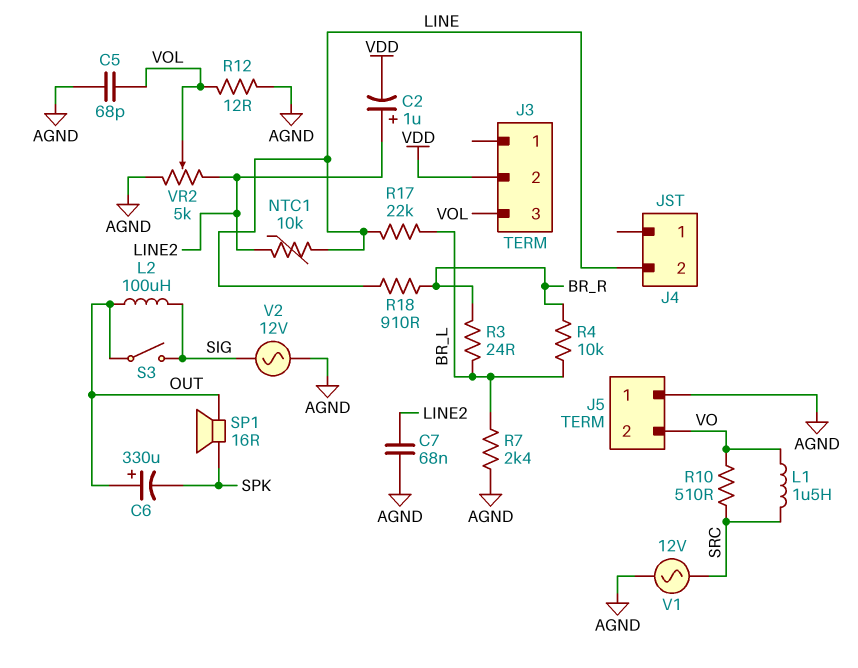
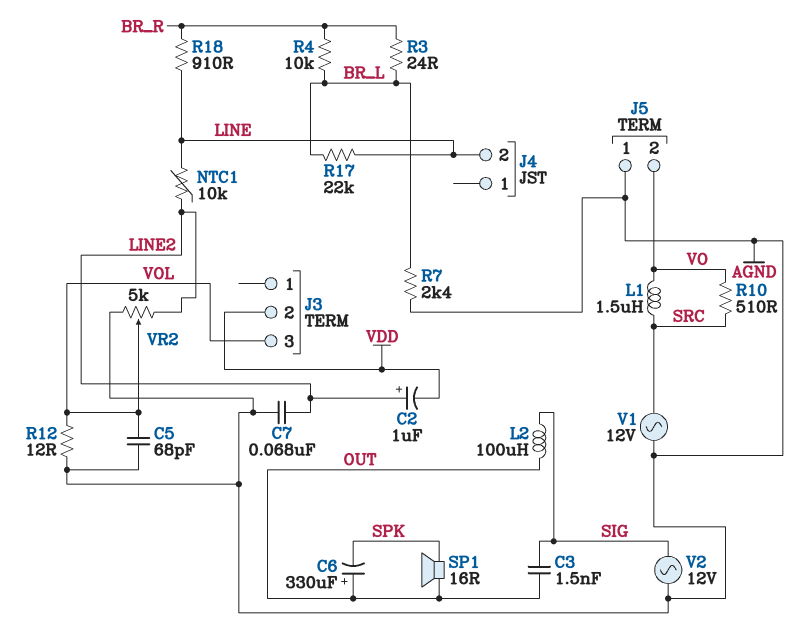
C3: none -> 1.5nF (OUT, SIG)
S3: switch (OUT, SIG) -> none

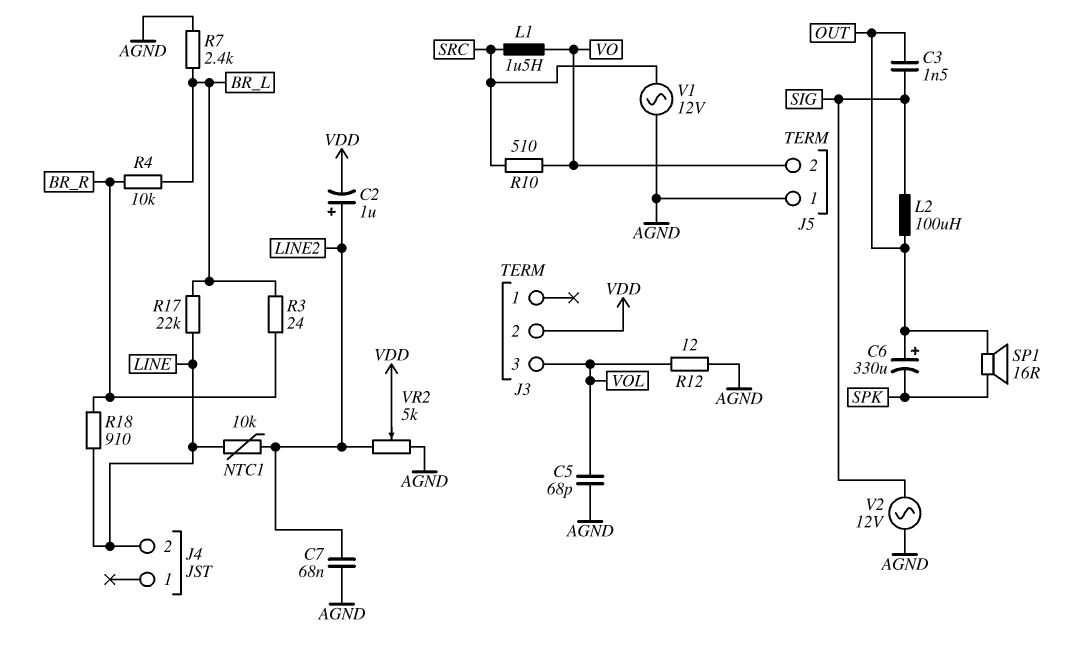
VR2: 5k (AGND, LINE2, wiper VOL) -> 5k (AGND, LINE2, wiper VDD)

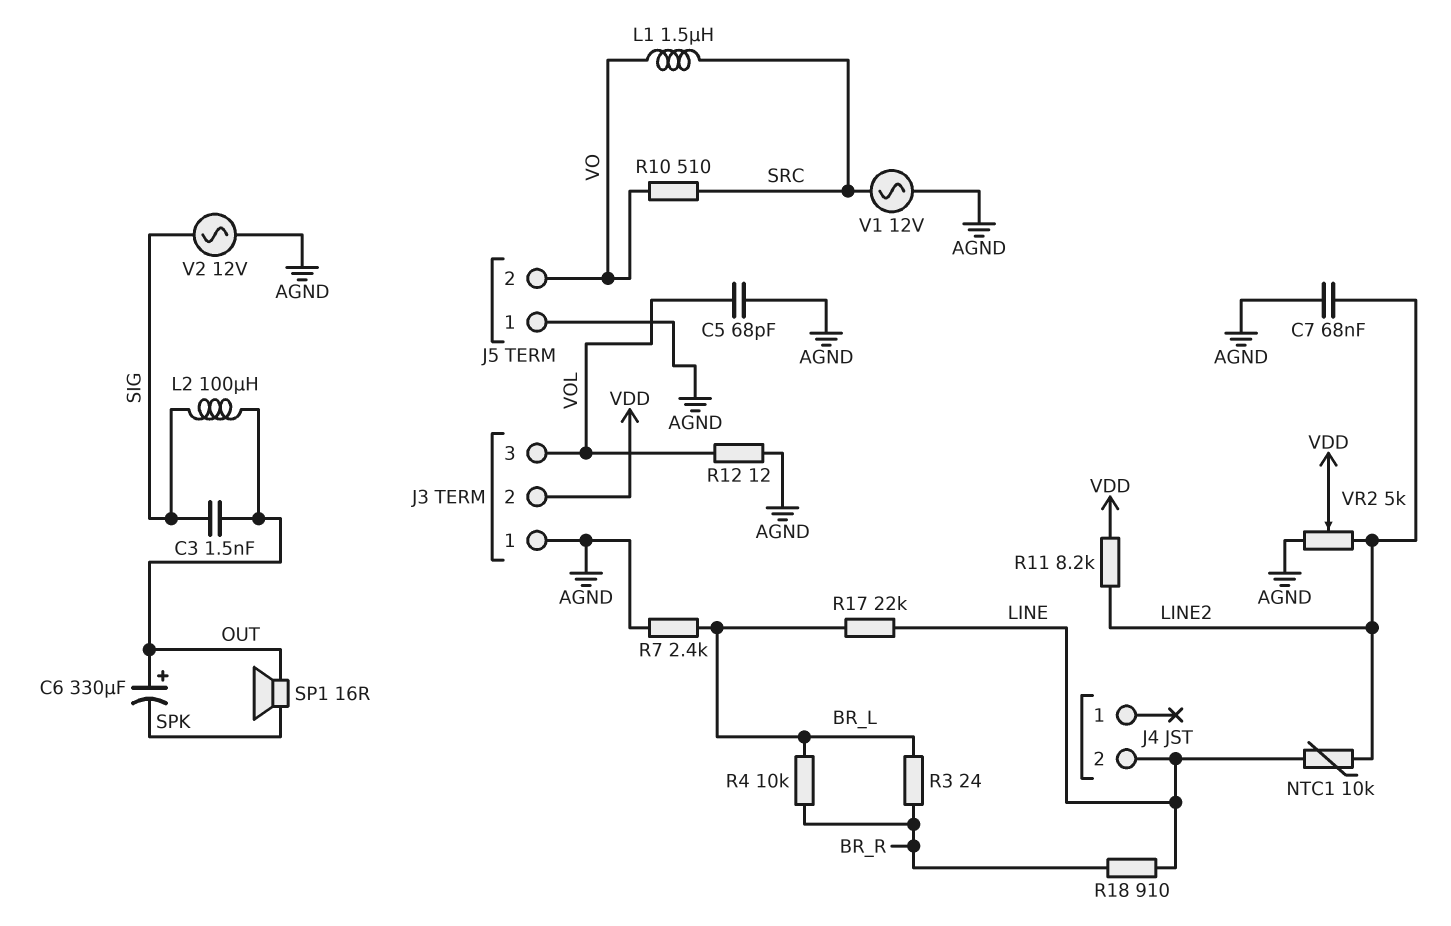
C2: 1uF (plus LINE2, minus VDD) -> none
J3 pin 1: none -> AGND
R11: none -> 8.2k (LINE2, VDD)

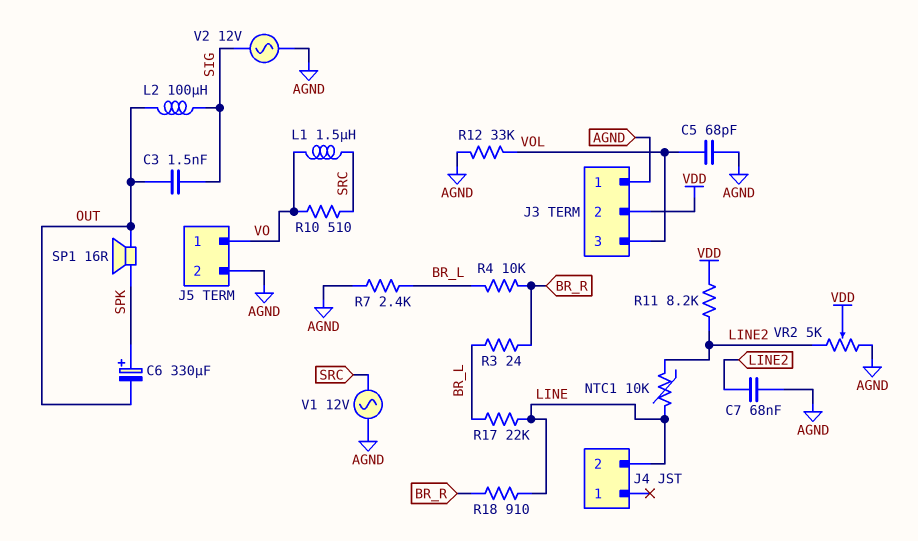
C6: 330uF (plus OUT, minus SPK) -> 330uF (plus SPK, minus OUT)
J5 pin 1: AGND -> VO
J5 pin 2: VO -> AGND
R12: 12 (AGND, VOL) -> 33k (AGND, VOL)

